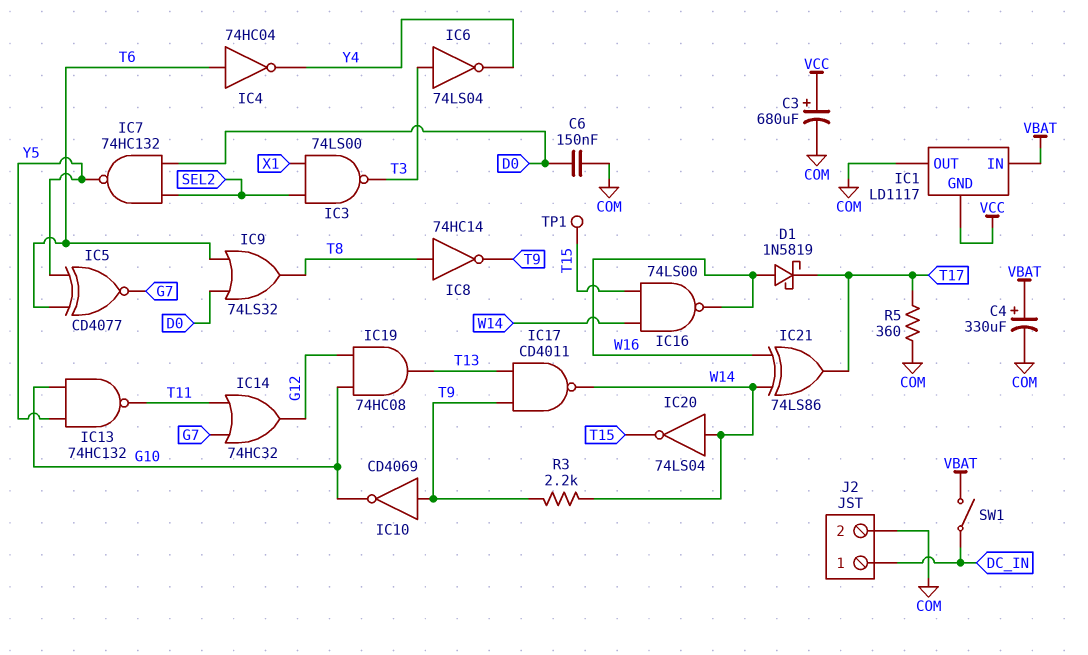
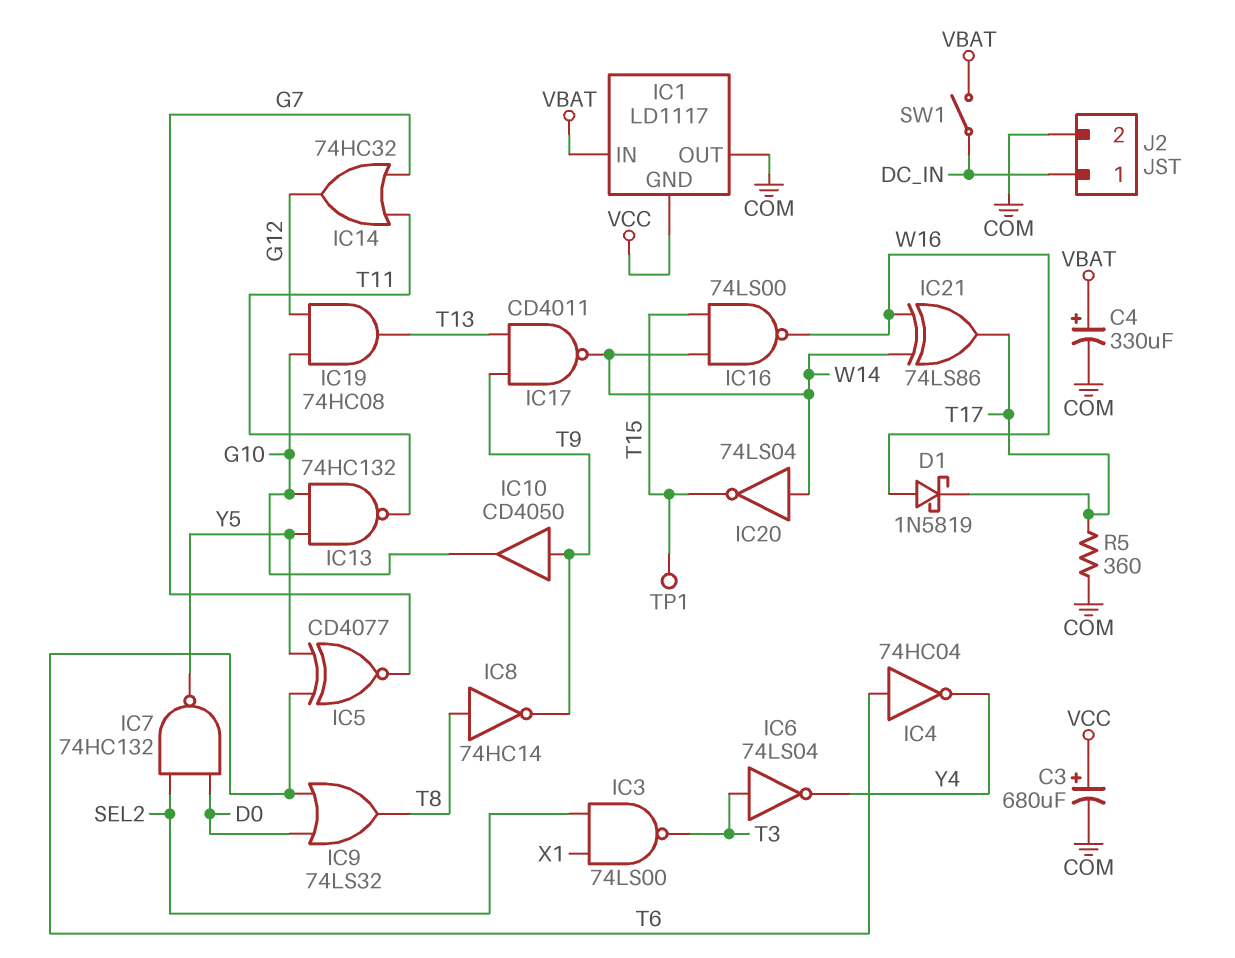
C6: 150nF (COM, D0) -> none
IC10: NOT CD4069 (in T9, out G10) -> buffer CD4050 (in T9, out G10)
R3: 2.2k (T9, W14) -> none

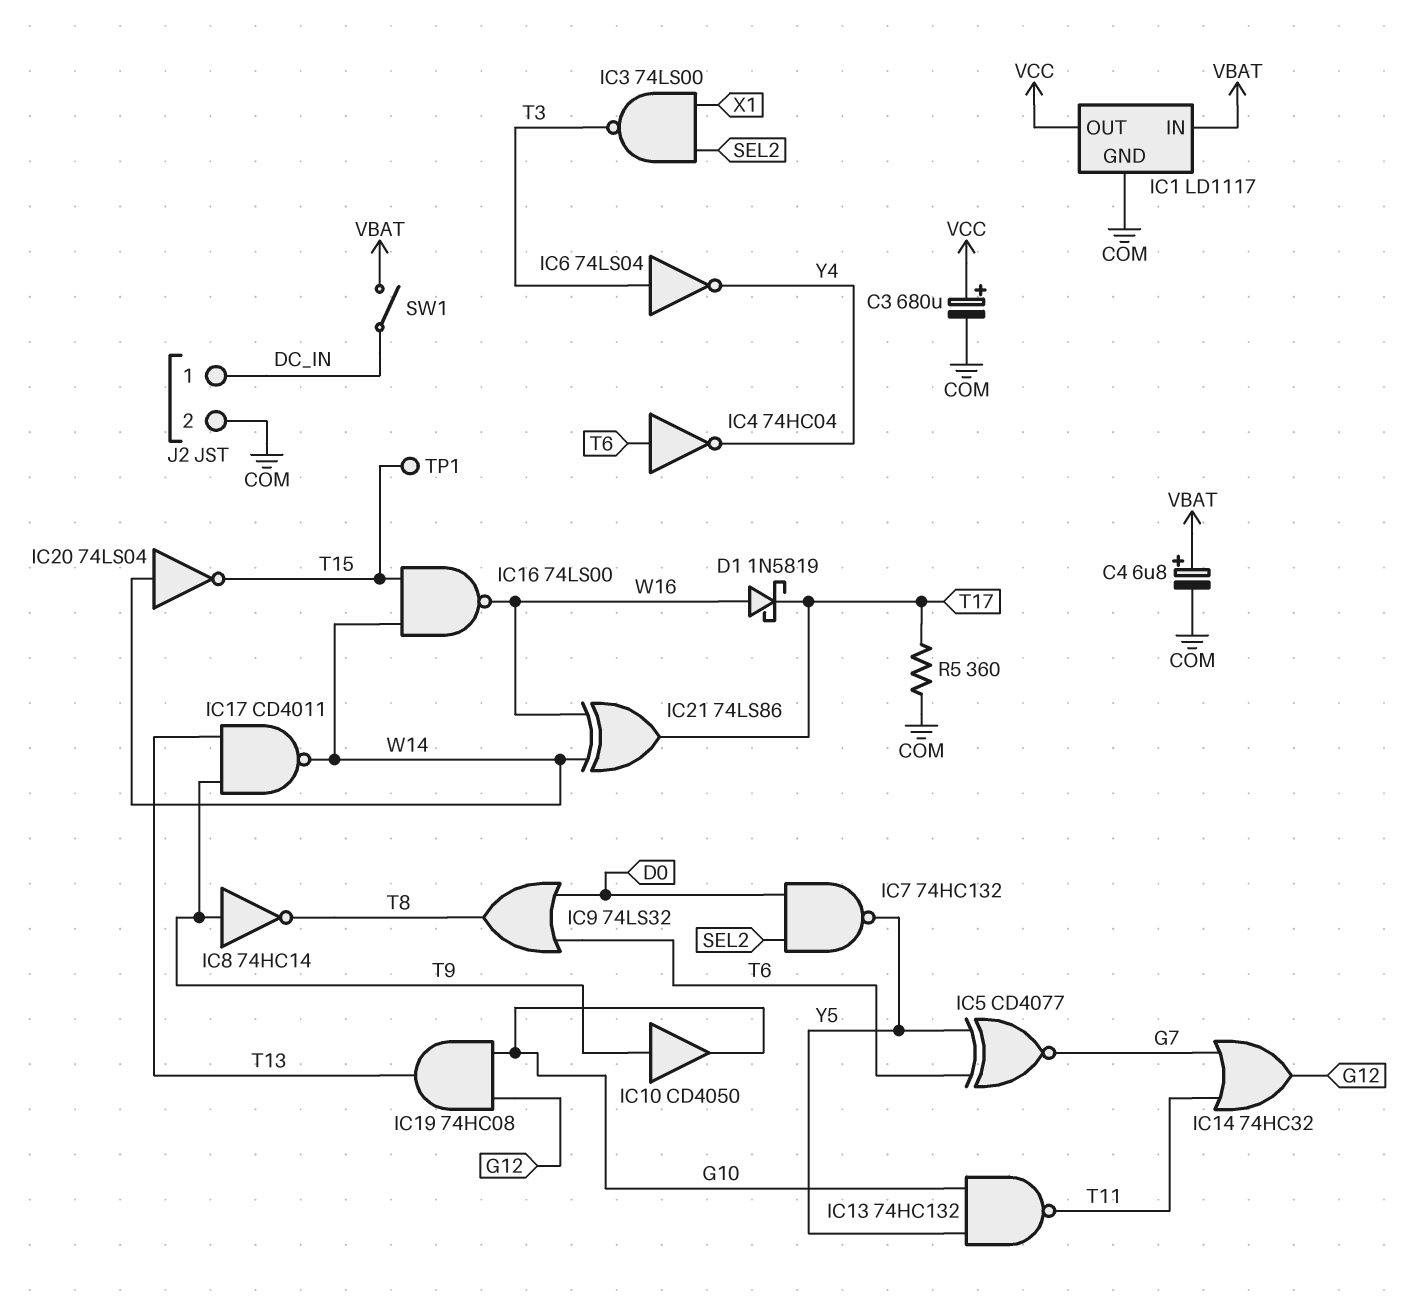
C4: 330uF (plus VBAT, minus COM) -> 6.8uF (plus VBAT, minus COM)
IC1 pin GND: VCC -> COM
IC1 pin OUT: COM -> VCC
IC8: NOT 74HC14 (in T8, out T9) -> NOT 74HC14 (in T9, out T8)

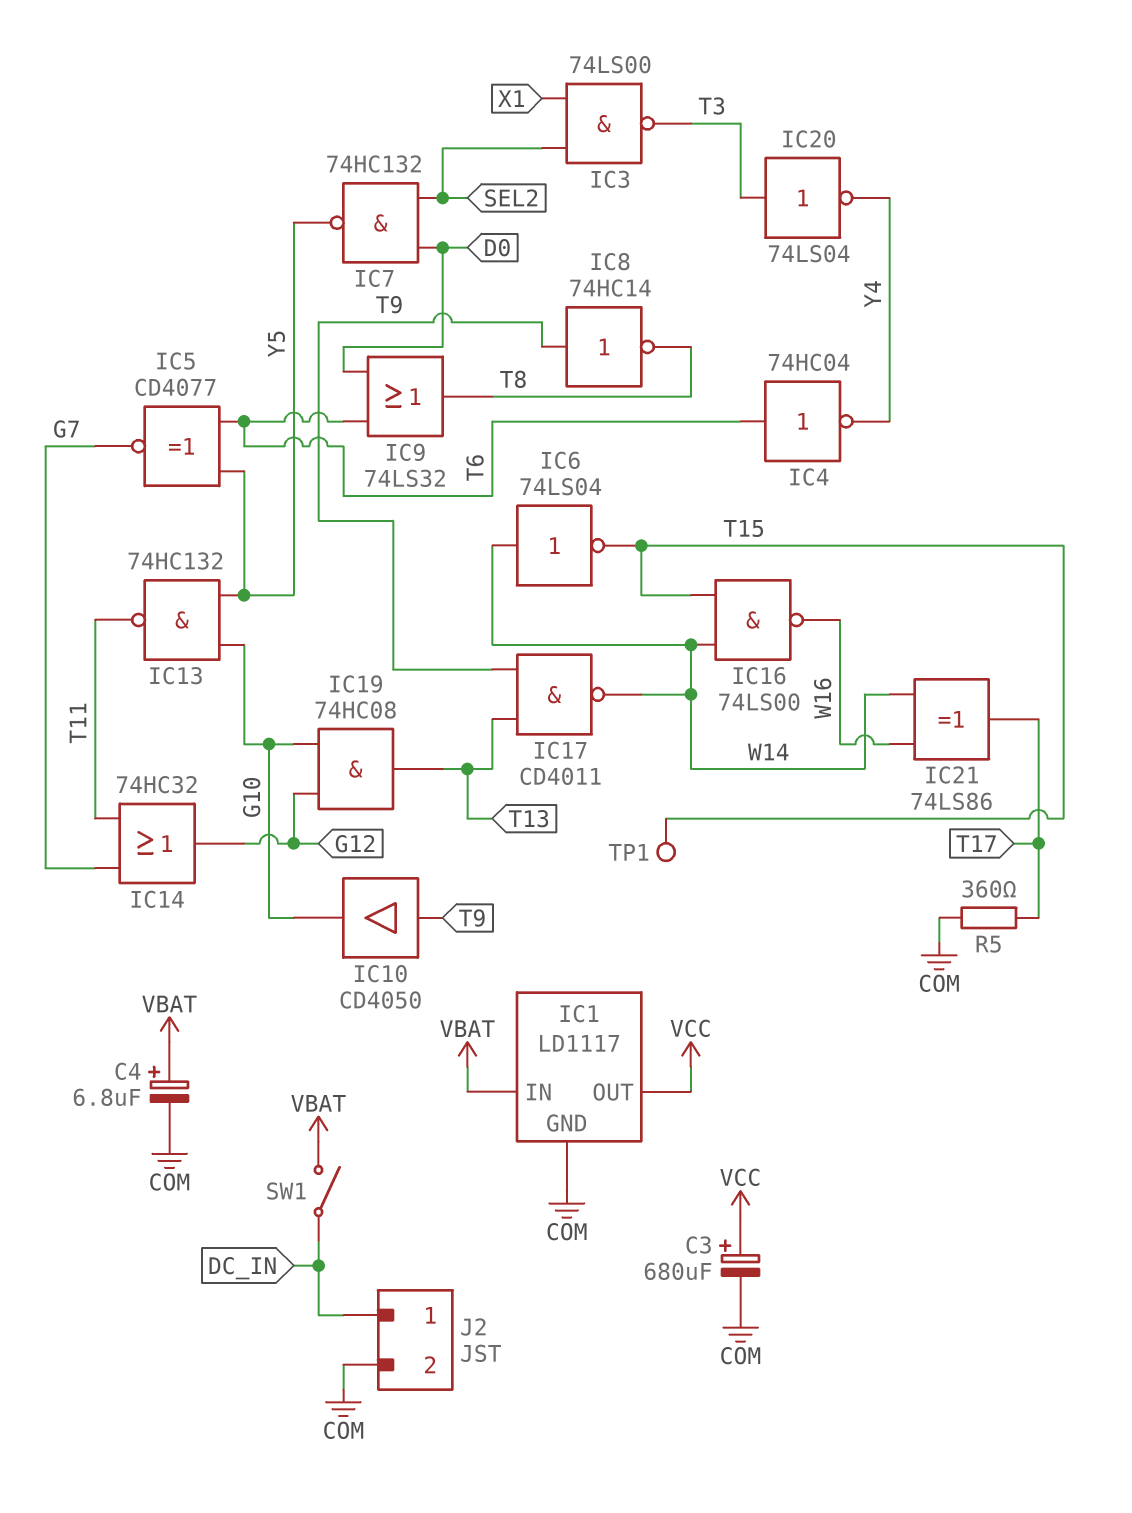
D1: schottky 1N5819 (A W16, K T17) -> none
IC6: NOT 74LS04 (in T3, out Y4) -> NOT 74LS04 (in W14, out T15)
IC20: NOT 74LS04 (in W14, out T15) -> NOT 74LS04 (in T3, out Y4)

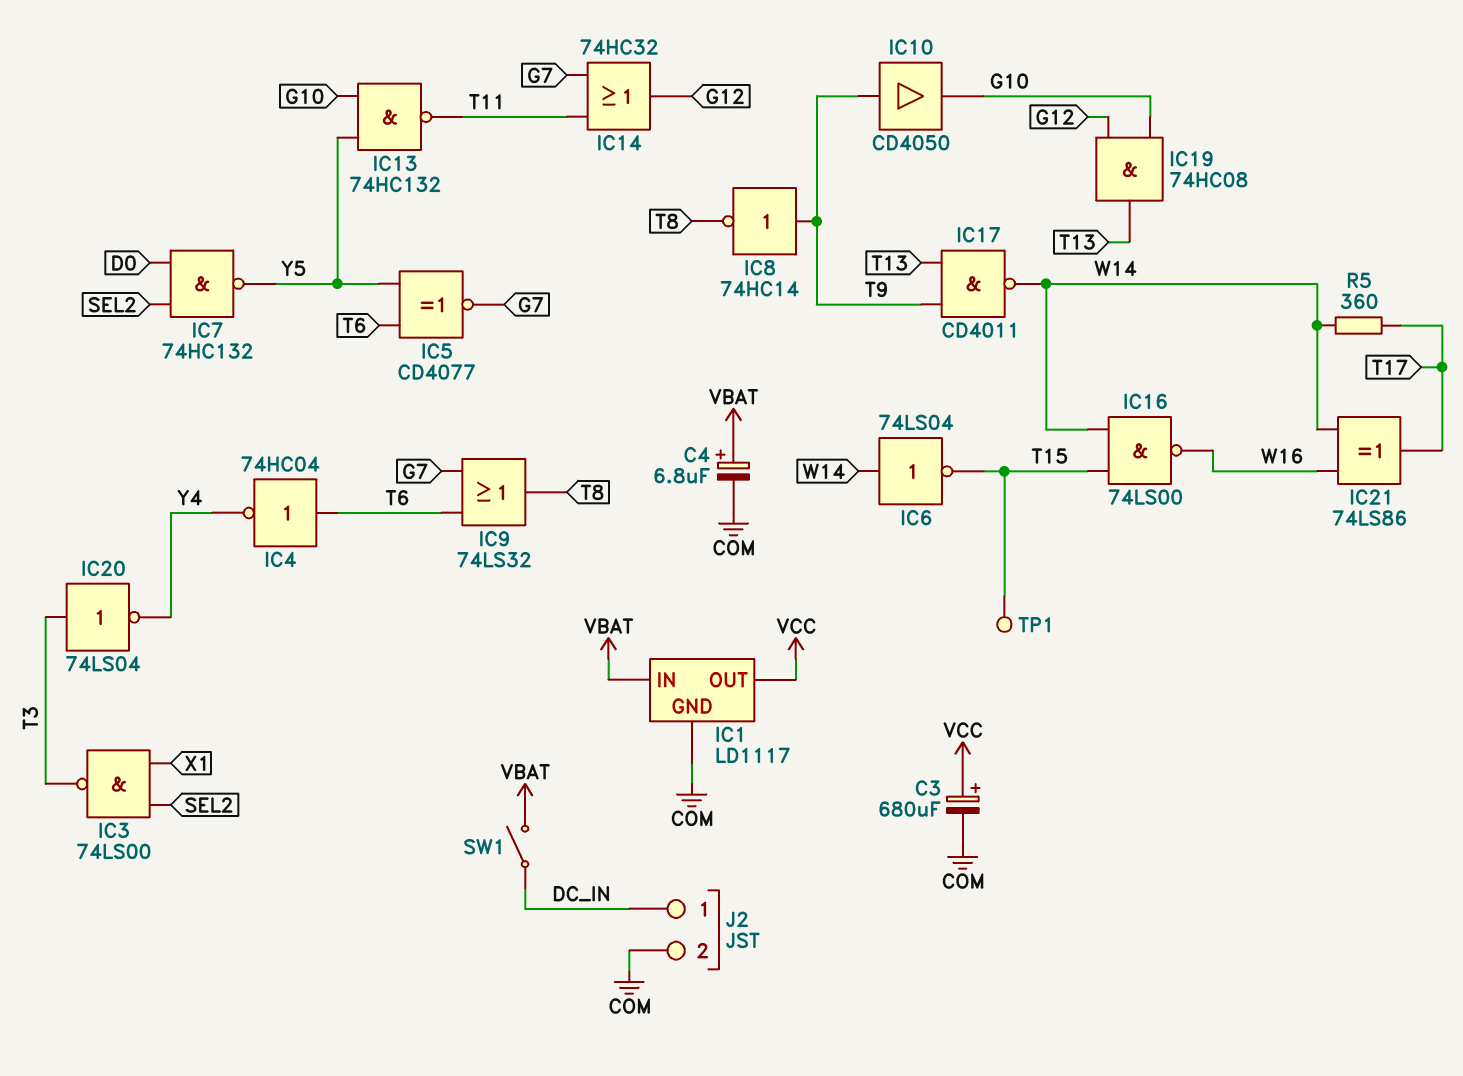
IC9: OR 74LS32 (in D0, in T6, out T8) -> OR 74LS32 (in G7, in T6, out T8)
R5: 360 (COM, T17) -> 360 (T17, W14)

